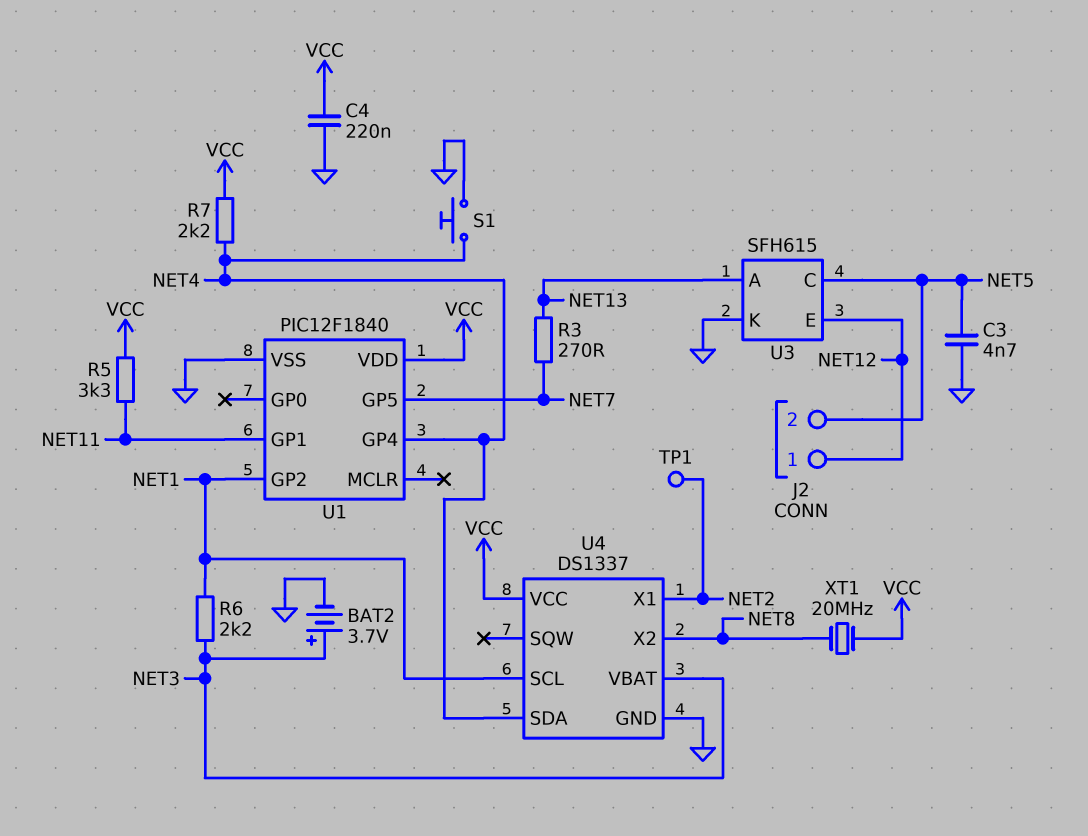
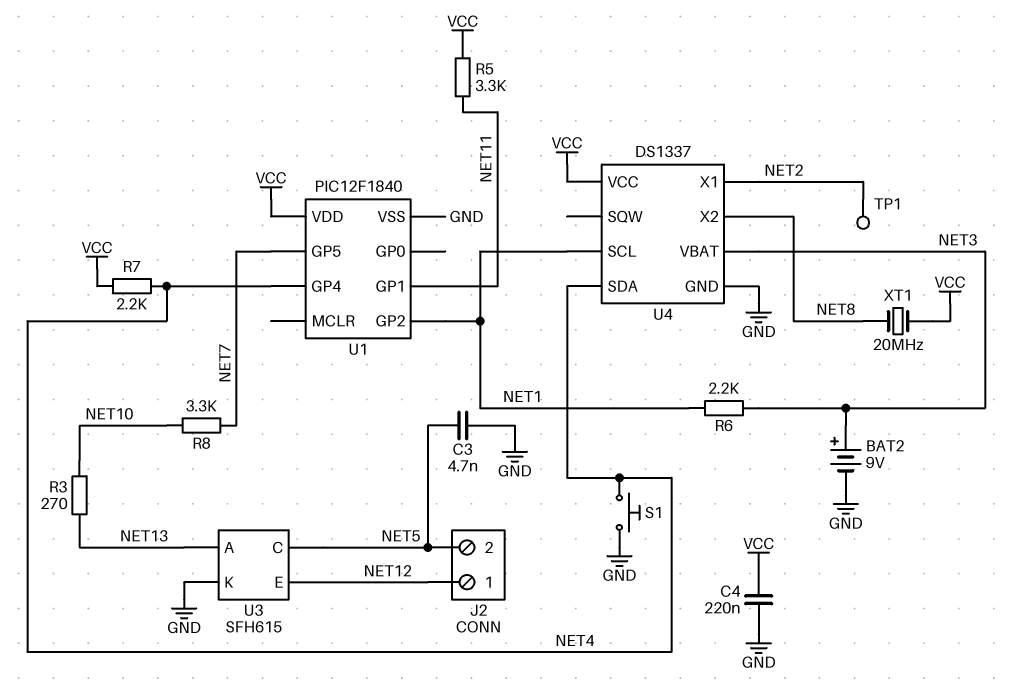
BAT2: 3.7V (plus NET3, minus GND) -> 9V (plus NET3, minus GND)
R3: 270 (NET7, NET13) -> 270 (NET10, NET13)
R8: none -> 3.3k (NET7, NET10)

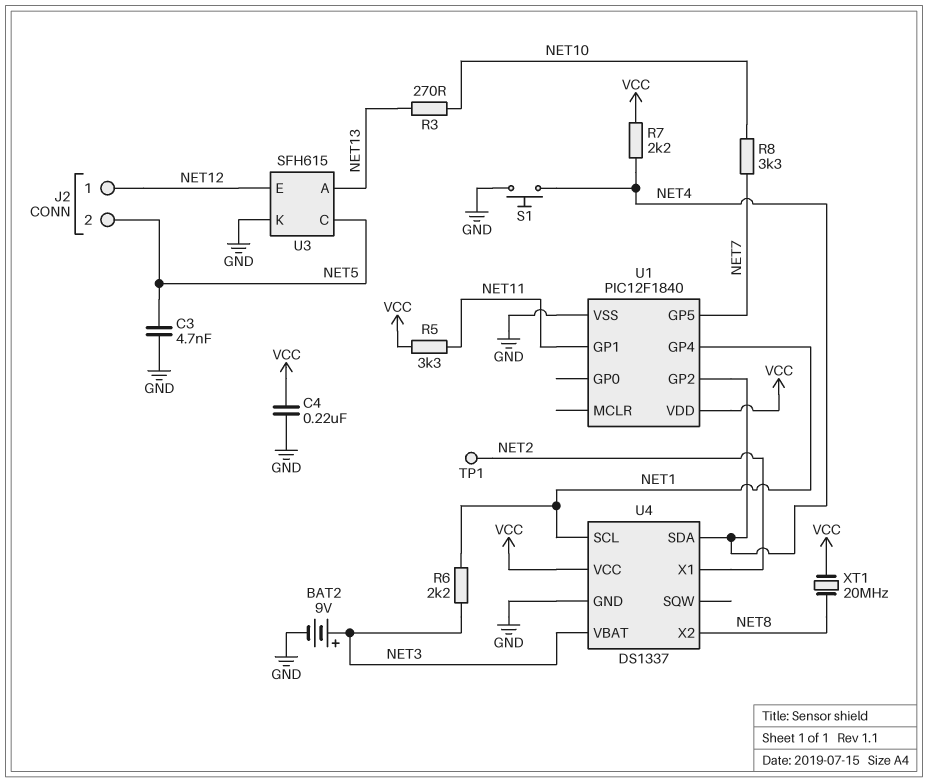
U1 pin GP2: NET1 -> NET4
U1 pin GP4: NET4 -> NET1

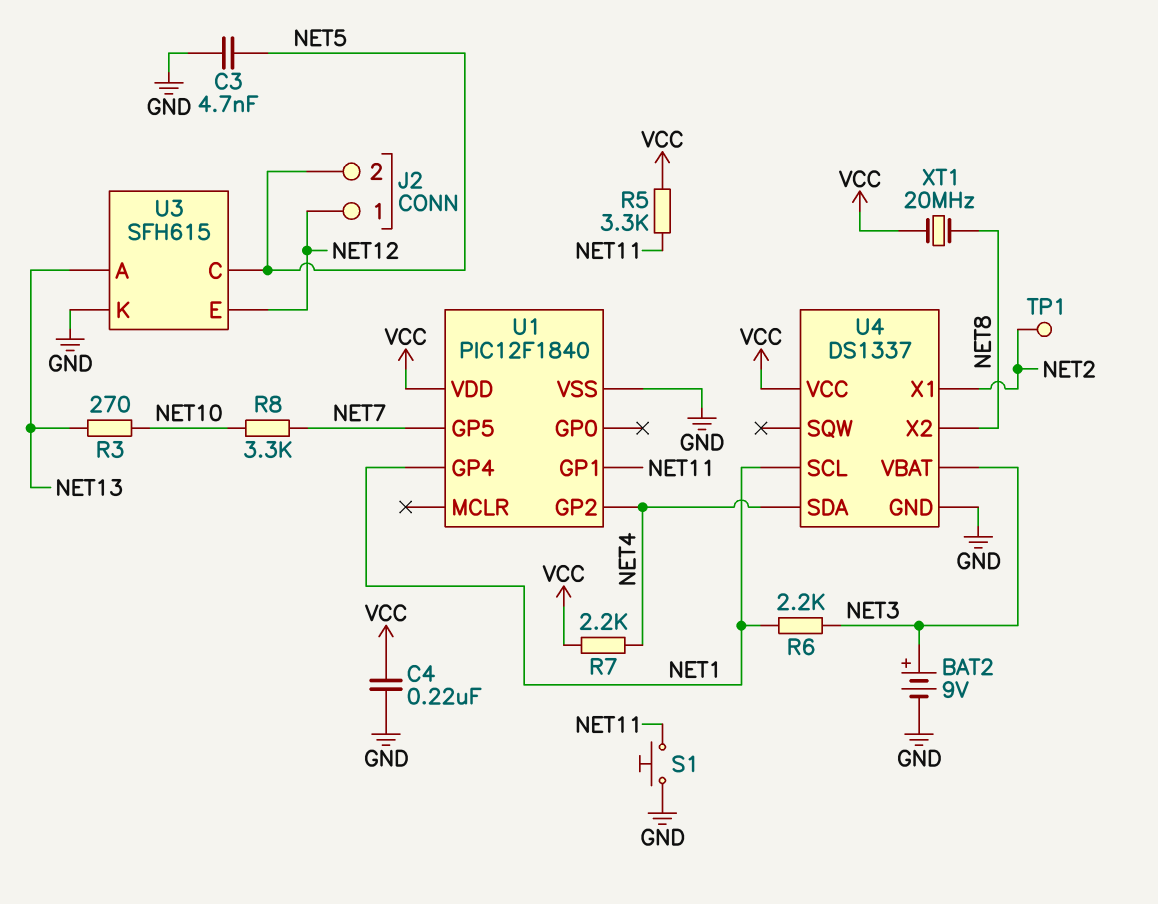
S1: button (GND, NET4) -> button (GND, NET11)

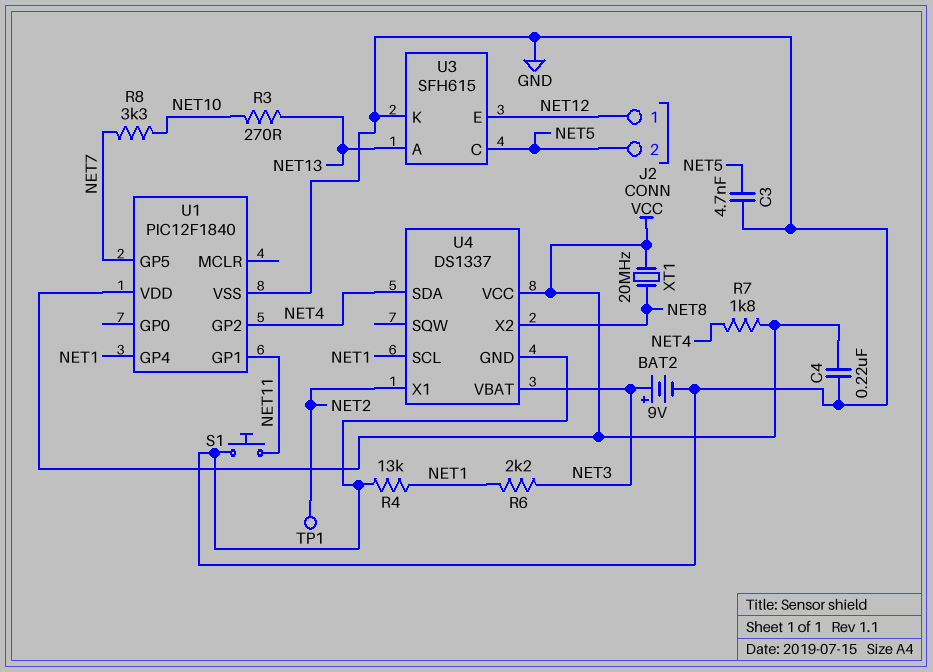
R4: none -> 13k (GND, NET1)
R5: 3.3k (NET11, VCC) -> none
R7: 2.2k (NET4, VCC) -> 1.8k (NET4, VCC)

